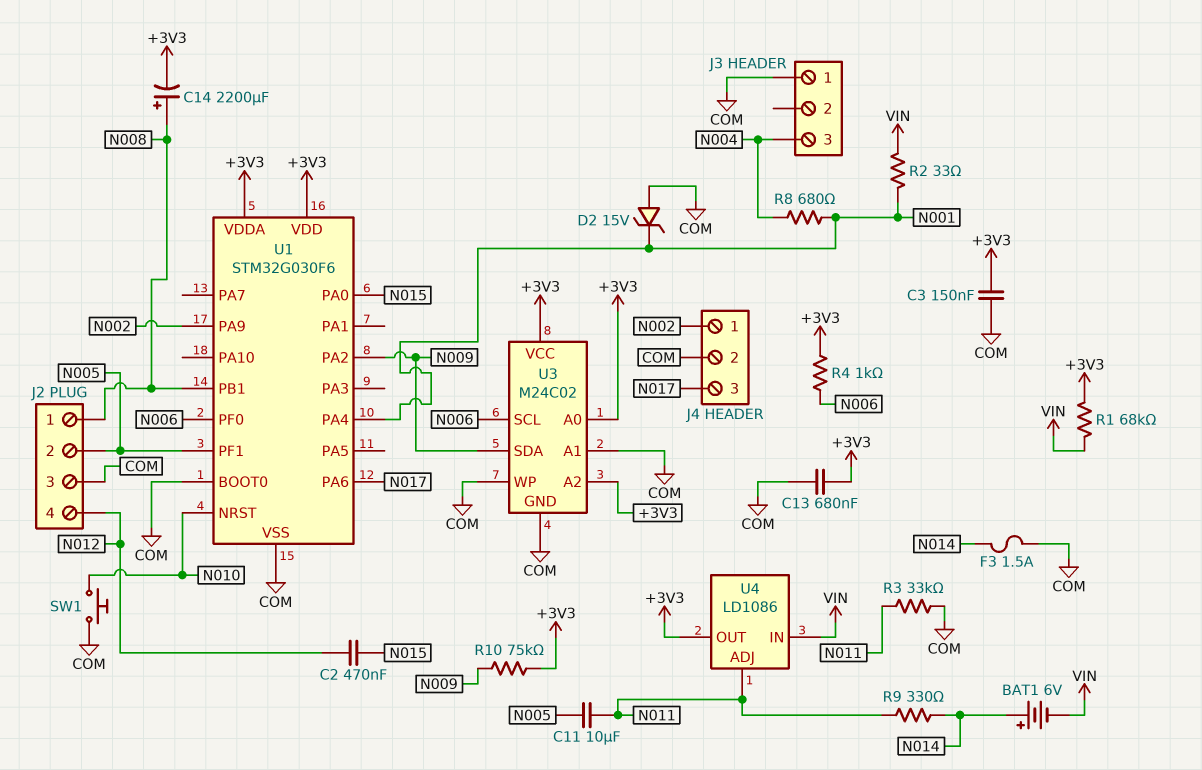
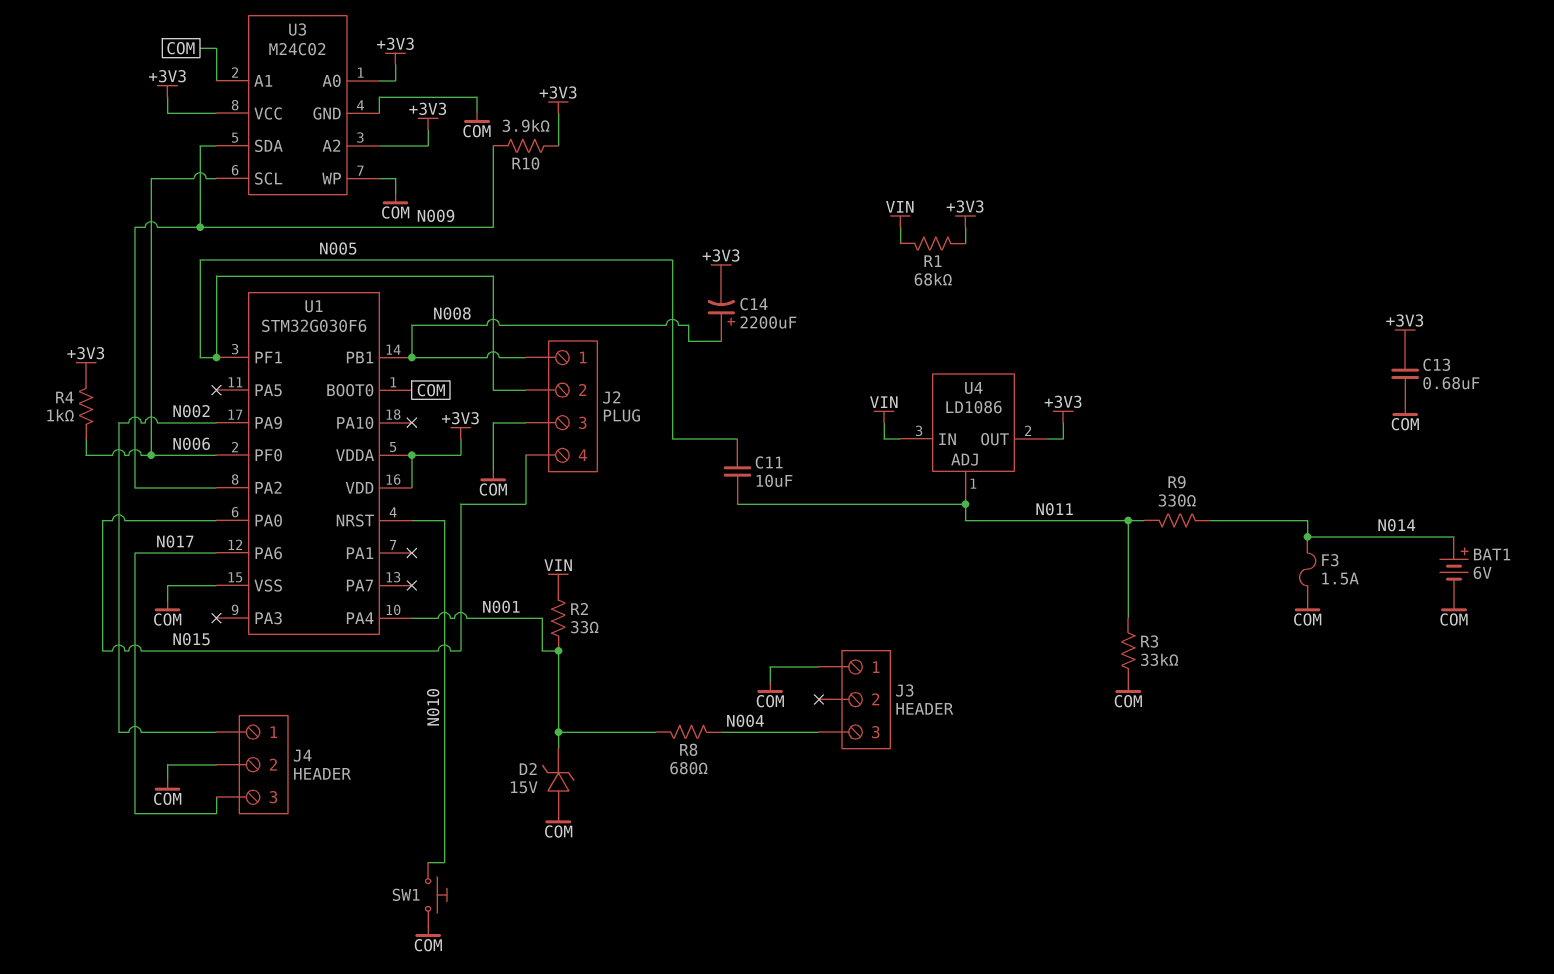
BAT1: 6V (plus N014, minus VIN) -> 6V (plus N014, minus COM)
C2: 470nF (N012, N015) -> none
C3: 150nF (+3V3, COM) -> none
J2 pin 4: N012 -> N015
R10: 75k (+3V3, N009) -> 3.9k (+3V3, N009)

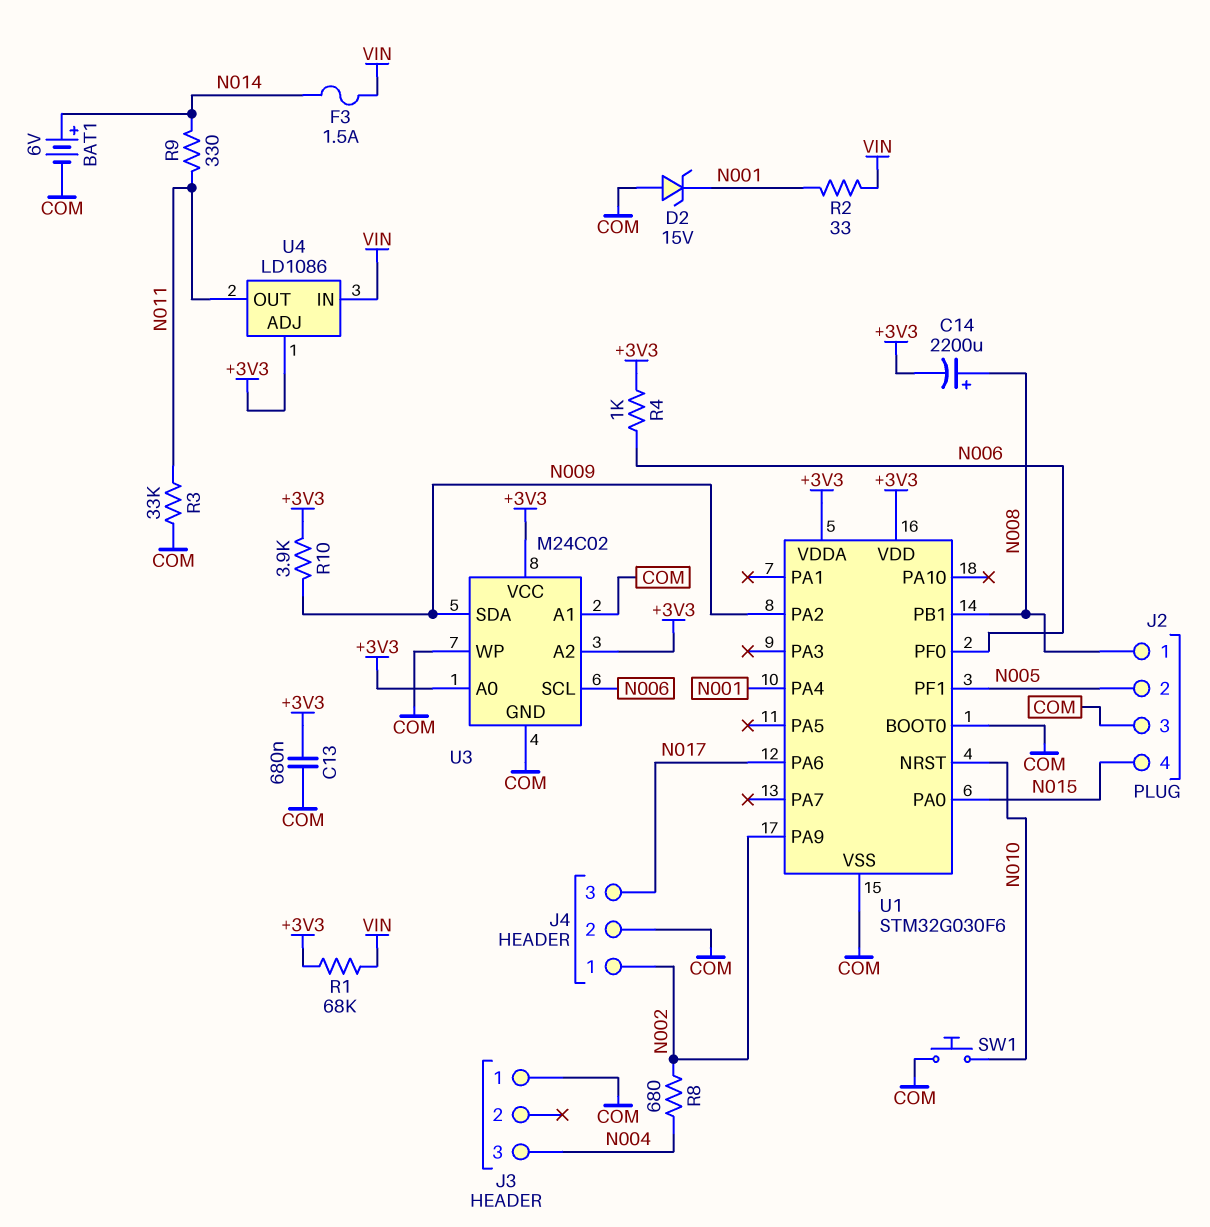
C11: 10uF (N005, N011) -> none
F3: 1.5A (COM, N014) -> 1.5A (N014, VIN)
R8: 680 (N001, N004) -> 680 (N002, N004)
U4 pin ADJ: N011 -> +3V3
U4 pin OUT: +3V3 -> N011

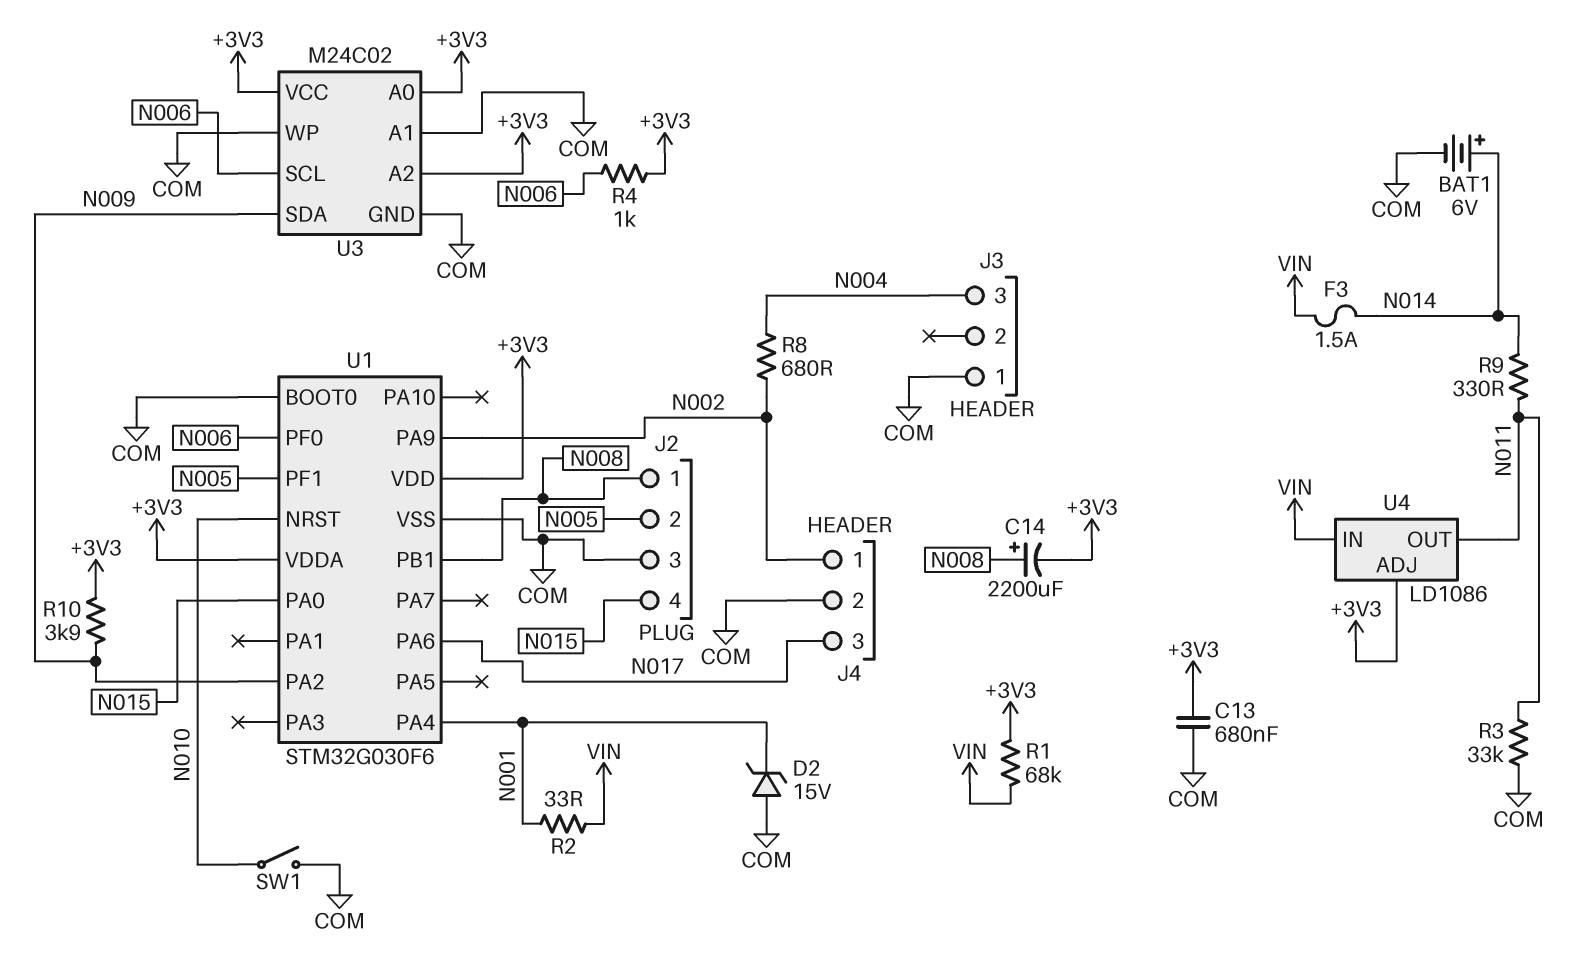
SW1: button (COM, N010) -> switch (COM, N010)

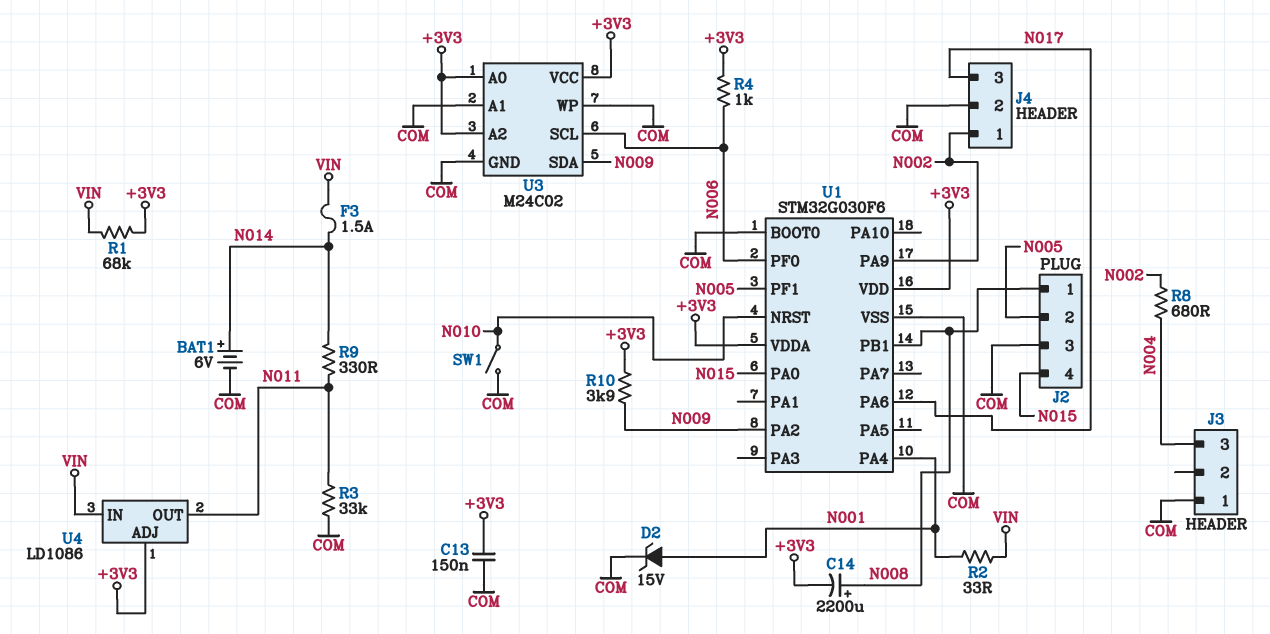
C13: 680nF (+3V3, COM) -> 150nF (+3V3, COM)
D2: zener 15V (A COM, K N001) -> zener 15V (A N001, K COM)

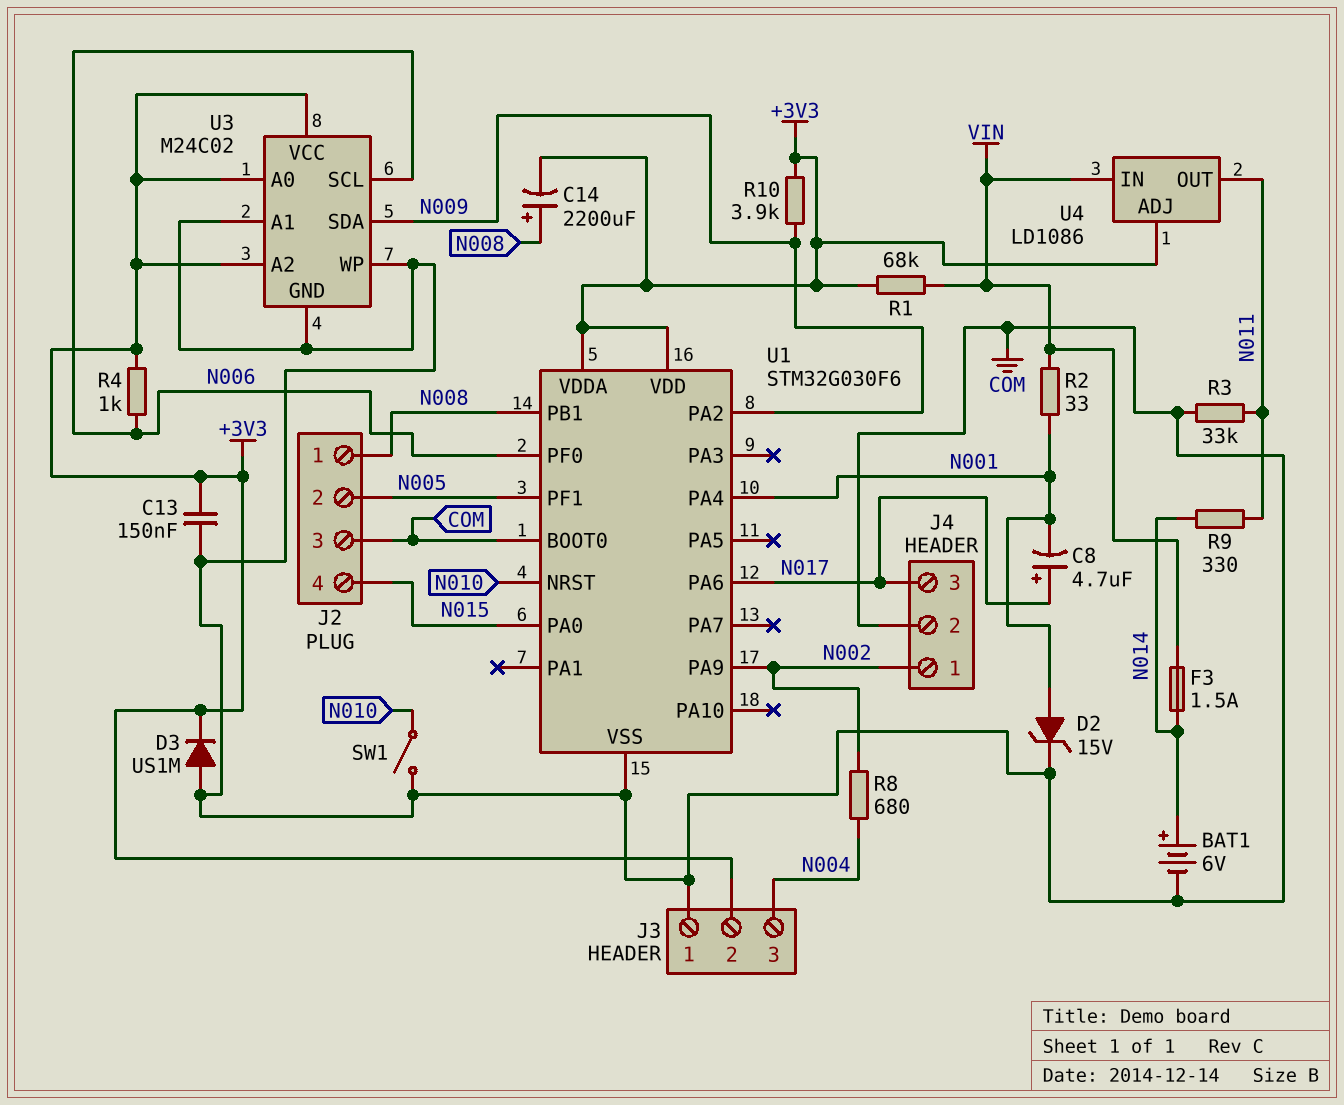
C8: none -> 4.7uF (plus N017, minus N001)
D3: none -> diode US1M (A COM, K +3V3)
J3 pin 2: none -> +3V3

